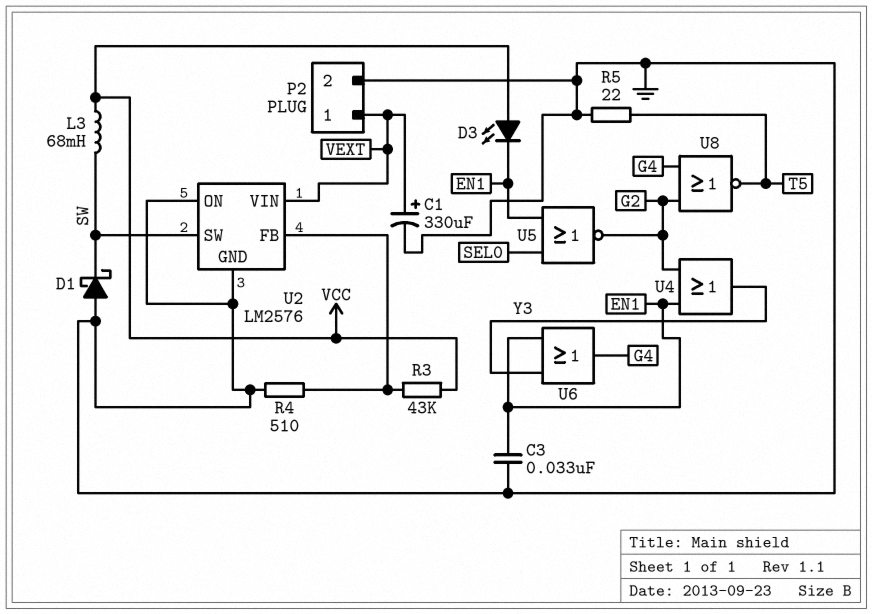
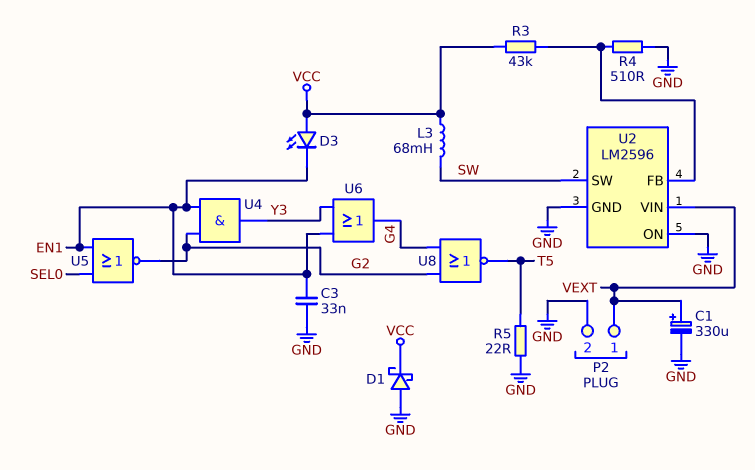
D1: schottky (A GND, K SW) -> schottky (A GND, K VCC)
U2: LM2576 -> LM2596
U4: OR (in EN1, in G2, out Y3) -> AND (in EN1, in G2, out Y3)

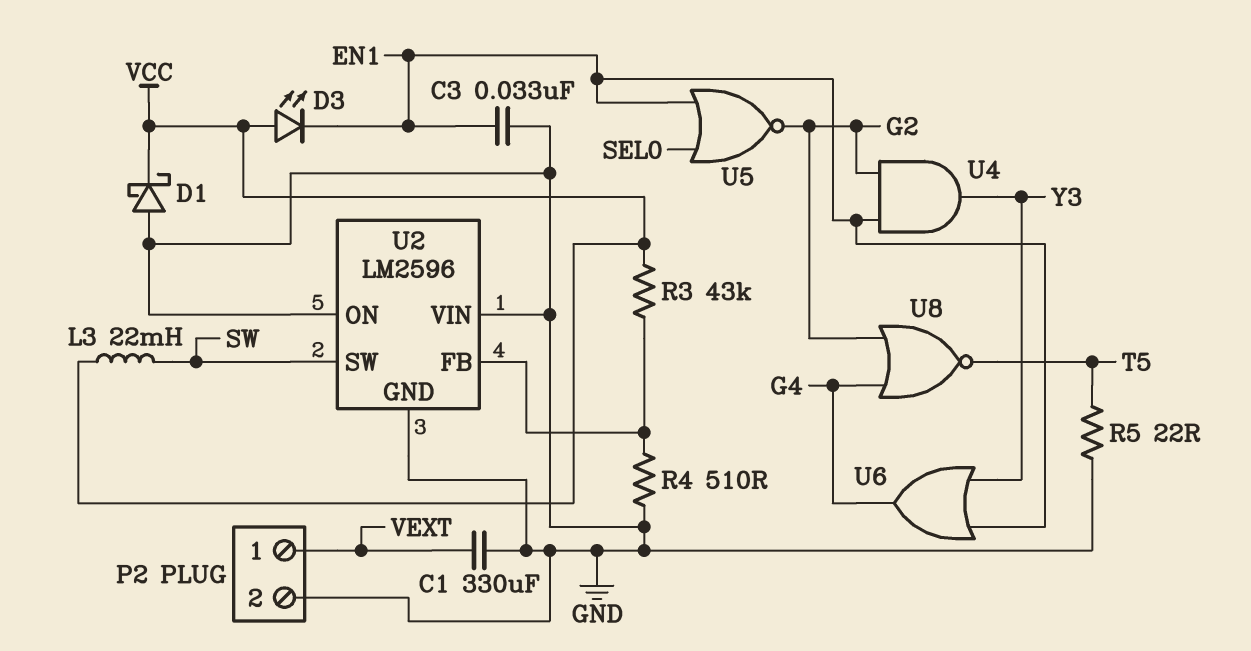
C1: 330uF (plus VEXT, minus GND) -> 330uF (GND, VEXT)
L3: 68mH (SW, VCC) -> 22mH (SW, VCC)
U2 pin VIN: VEXT -> GND

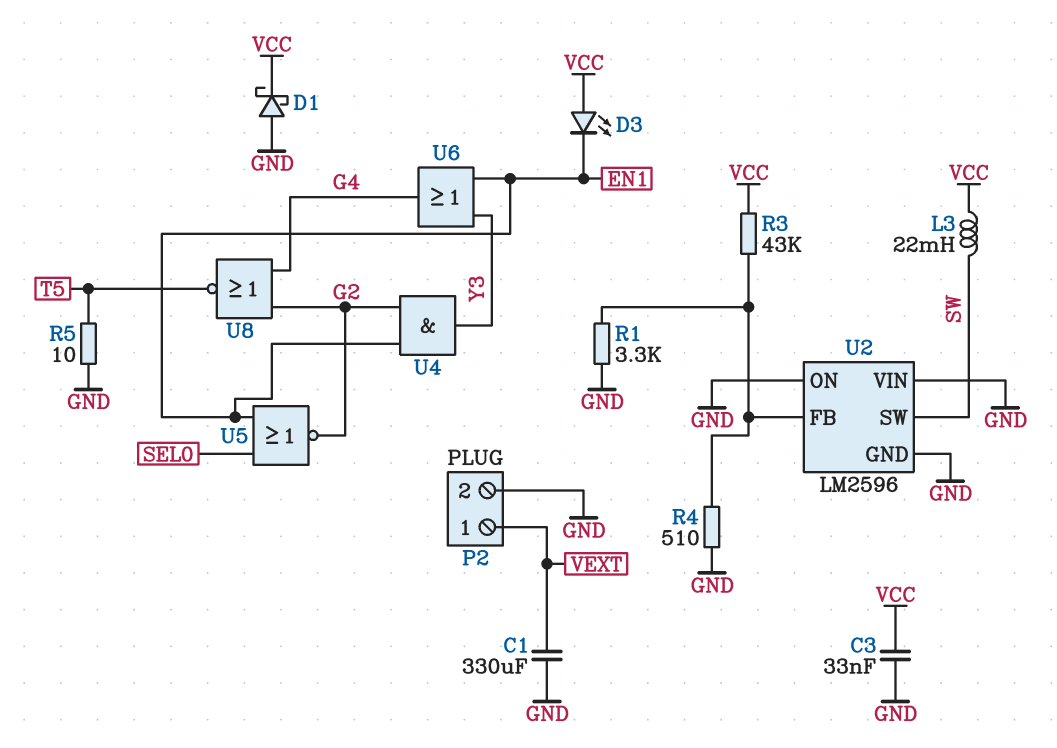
C3: 33nF (EN1, GND) -> 33nF (GND, VCC)
R1: none -> 3.3k (GND, U2/FB)
R5: 22 (GND, T5) -> 10 (GND, T5)

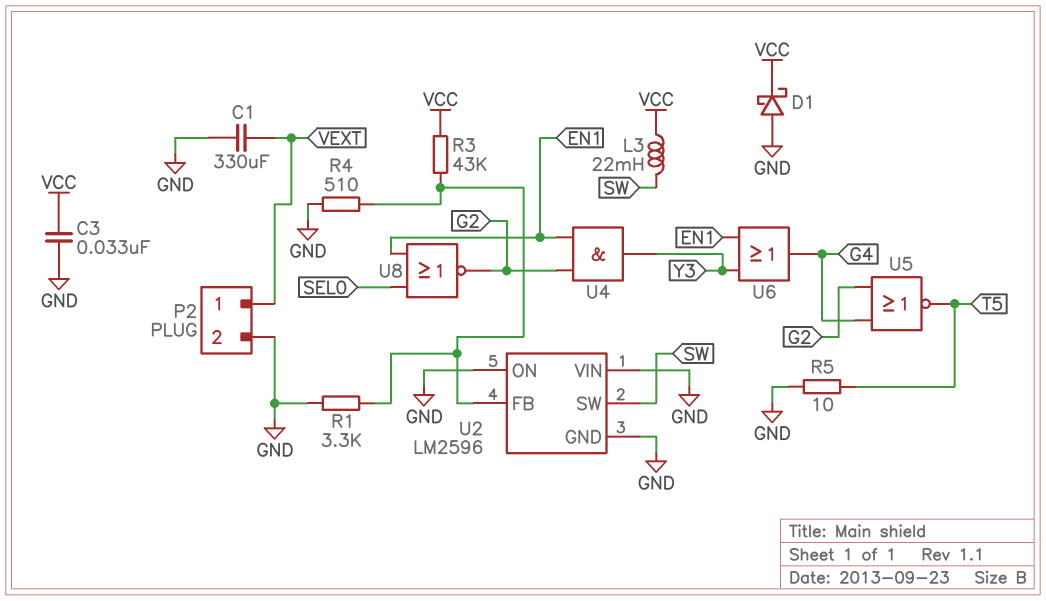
D3: LED (A VCC, K EN1) -> none
U5: NOR (in EN1, in SEL0, out G2) -> NOR (in G2, in G4, out T5)
U8: NOR (in G2, in G4, out T5) -> NOR (in EN1, in SEL0, out G2)

